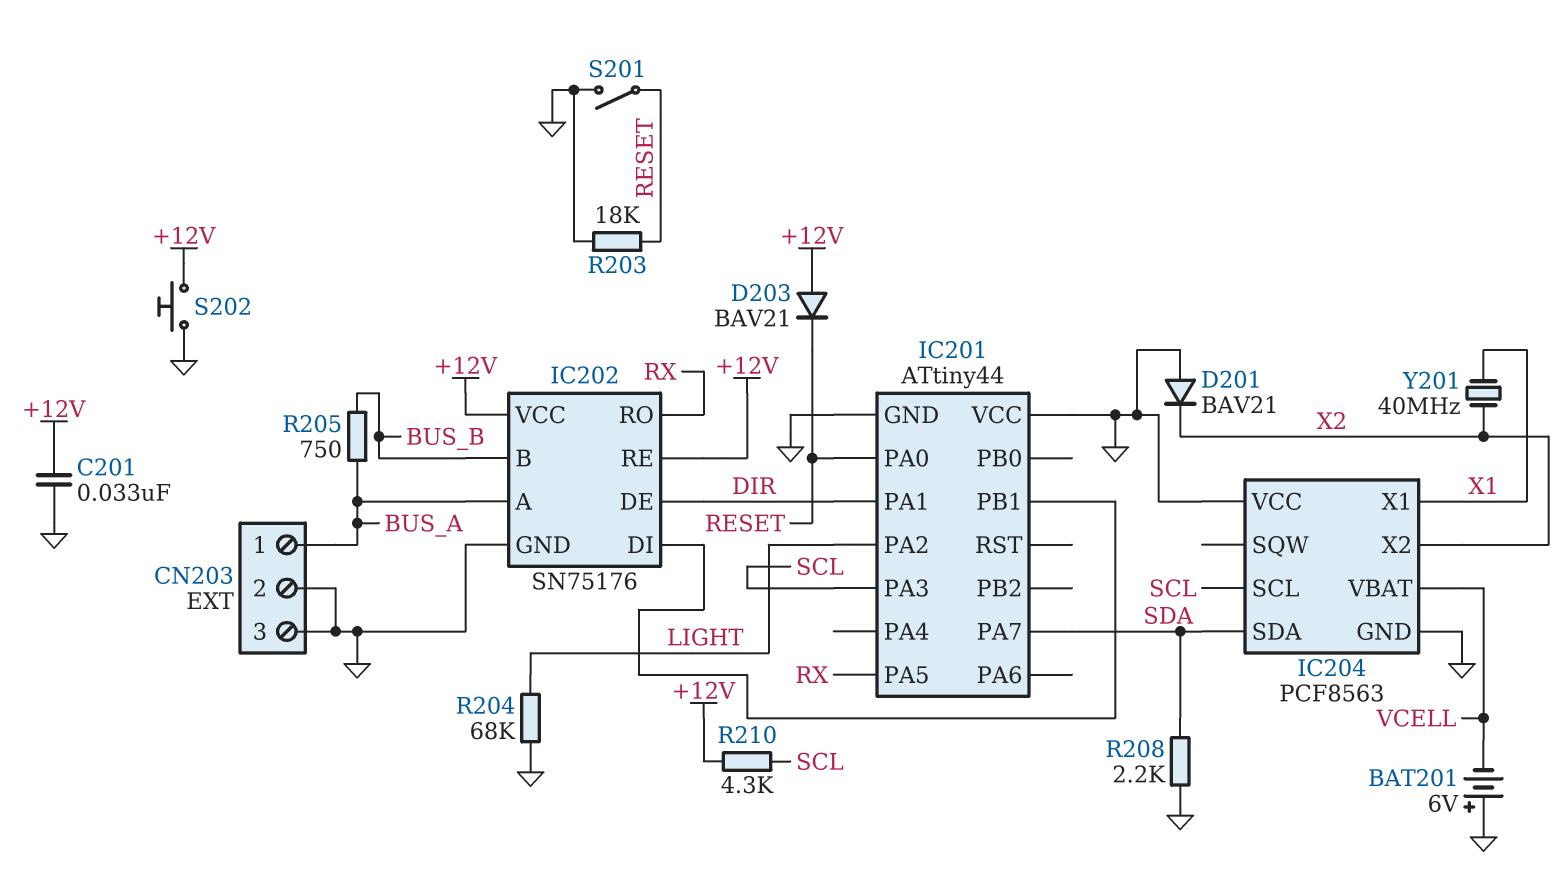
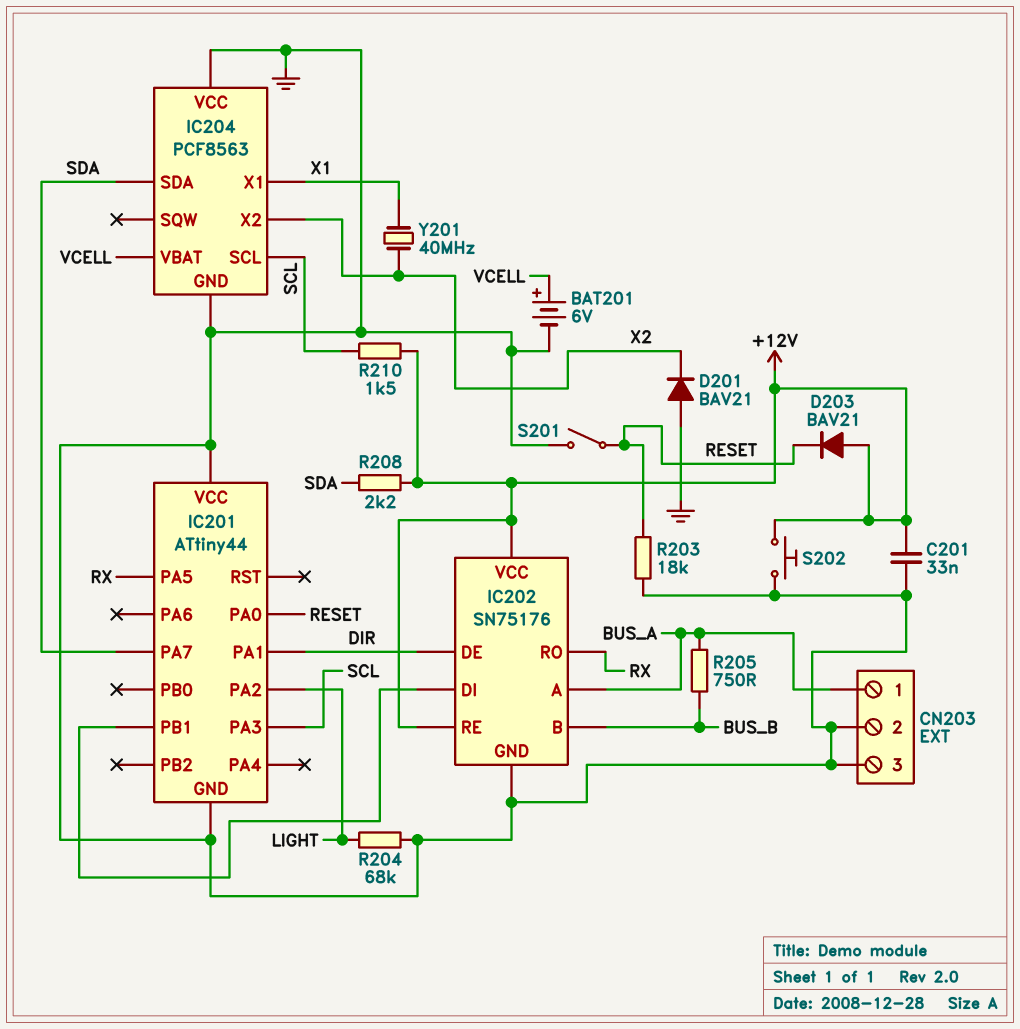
BAT201: 6V (plus GND, minus VCELL) -> 6V (plus VCELL, minus GND)
R208: 2.2k (GND, SDA) -> 2.2k (+12V, SDA)
R210: 4.3k (+12V, SCL) -> 1.5k (+12V, SCL)

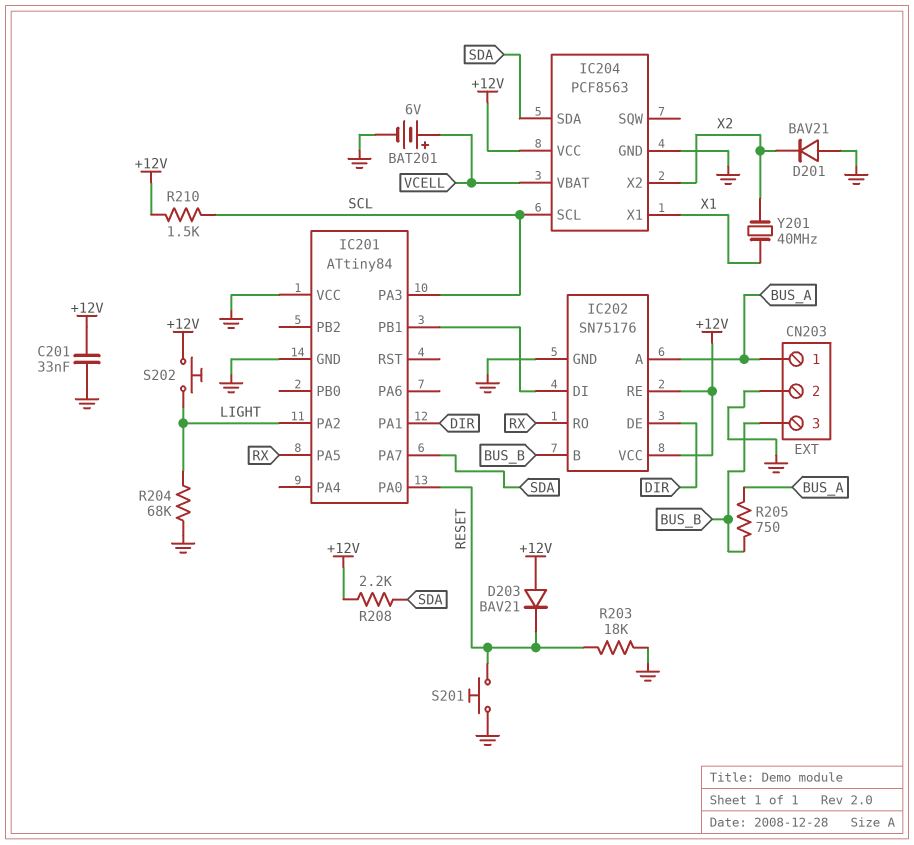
CN203 pin 3: GND -> BUS_B
IC201: ATtiny44 -> ATtiny84
IC204 pin VCC: GND -> +12V
S201: switch (GND, RESET) -> button (GND, RESET)
S202: button (+12V, GND) -> button (+12V, LIGHT)

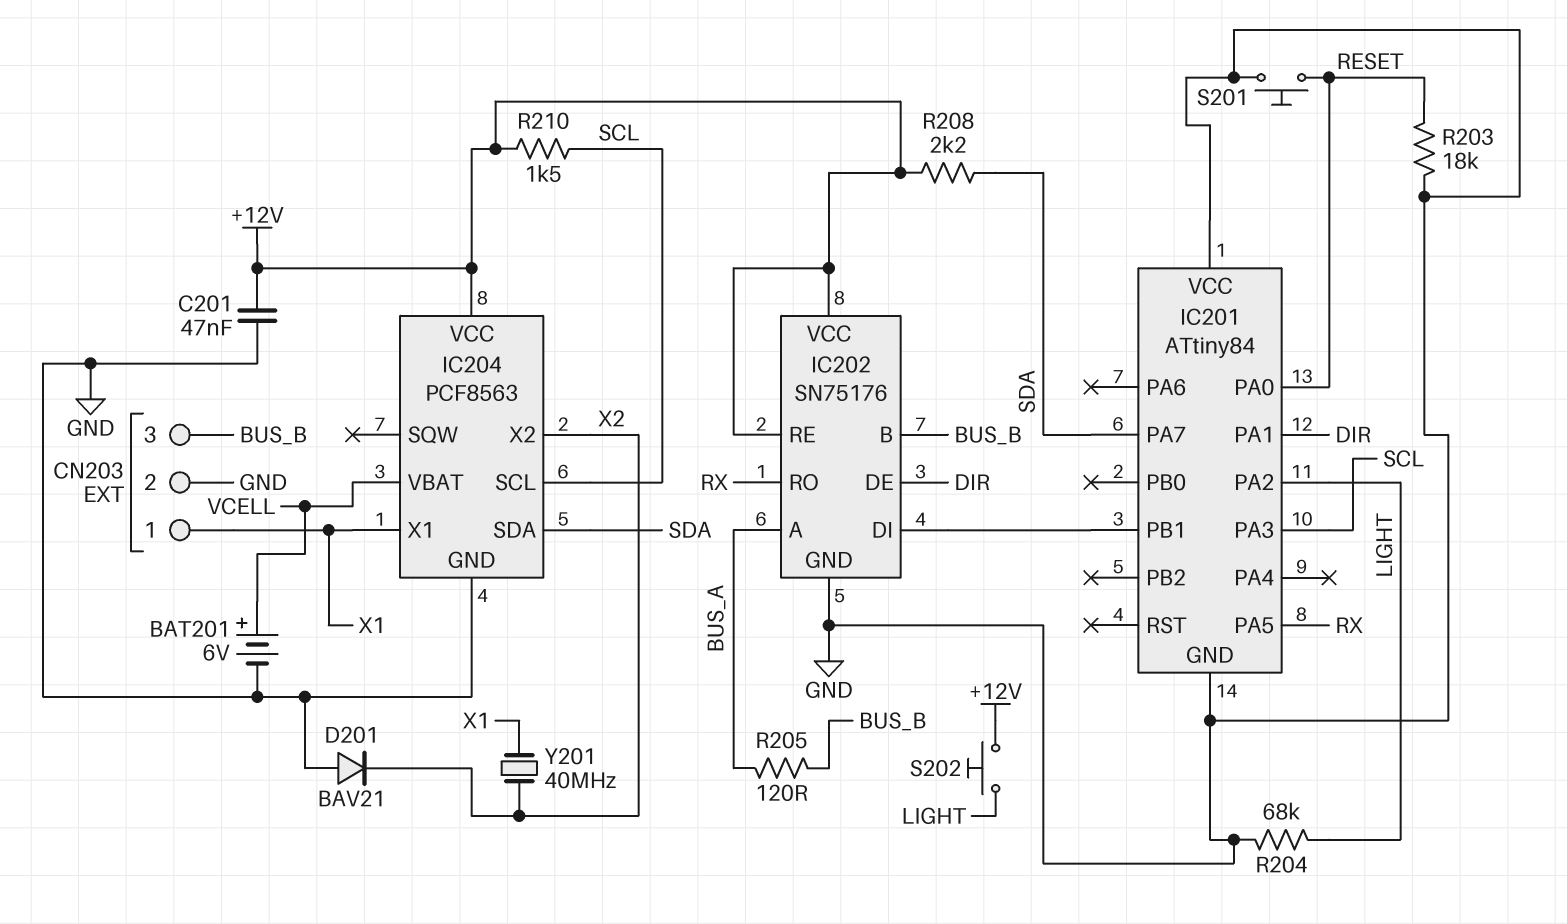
C201: 33nF (+12V, GND) -> 47nF (+12V, GND)
CN203 pin 1: BUS_A -> X1
D203: diode BAV21 (A +12V, K RESET) -> none
R205: 750 (BUS_A, BUS_B) -> 120 (BUS_A, BUS_B)

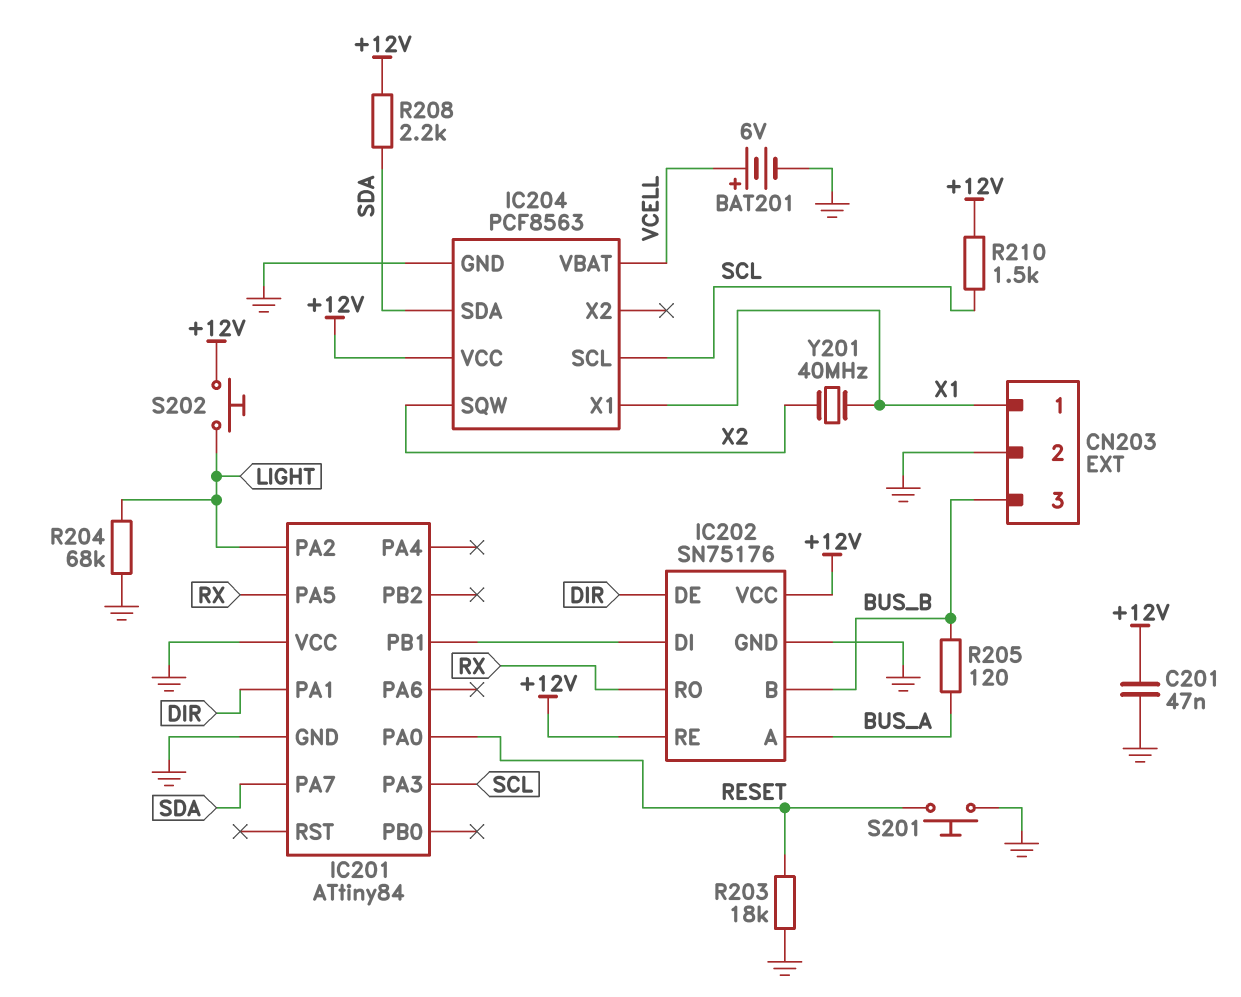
D201: diode BAV21 (A GND, K X2) -> none
IC204 pin SQW: none -> X2
IC204 pin X2: X2 -> none

